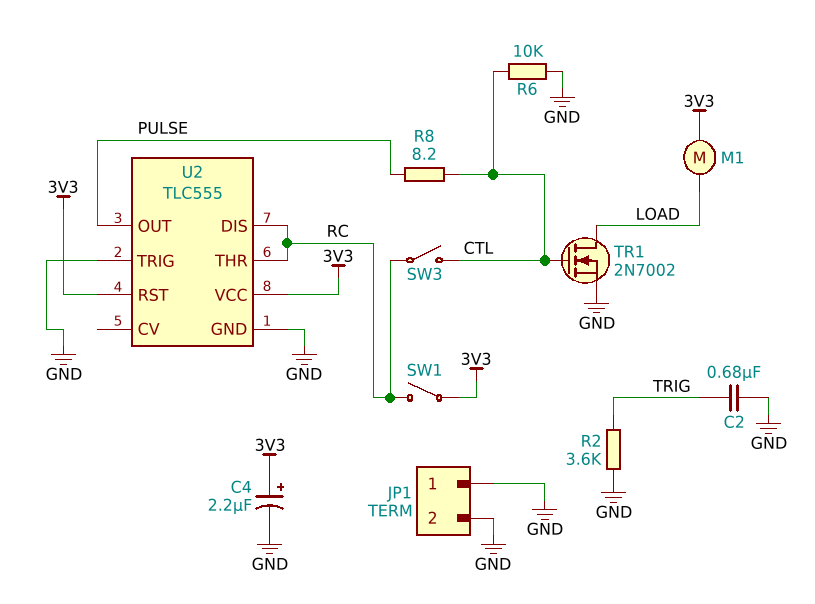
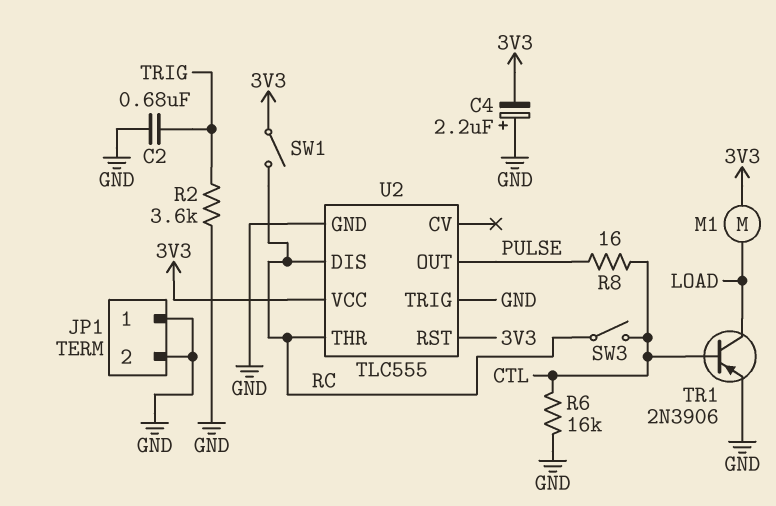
C4: 2.2uF (plus 3V3, minus GND) -> 2.2uF (plus GND, minus 3V3)
R6: 10k (CTL, GND) -> 16k (CTL, GND)
R8: 8.2 (CTL, PULSE) -> 16 (CTL, PULSE)
TR1: NMOS 2N7002 (G CTL, D LOAD, S GND) -> PNP 2N3906 (B CTL, C LOAD, E GND)

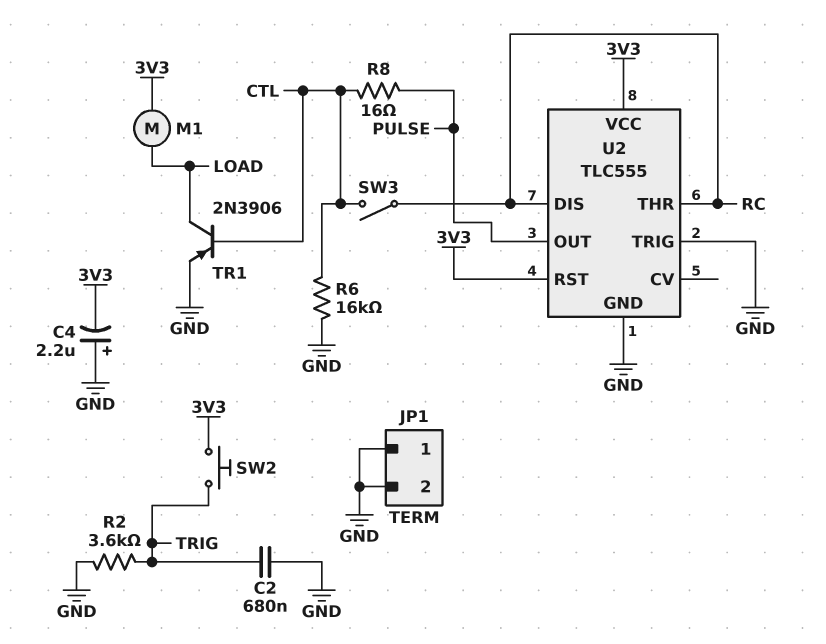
SW1: switch (3V3, RC) -> none
SW2: none -> button (3V3, TRIG)

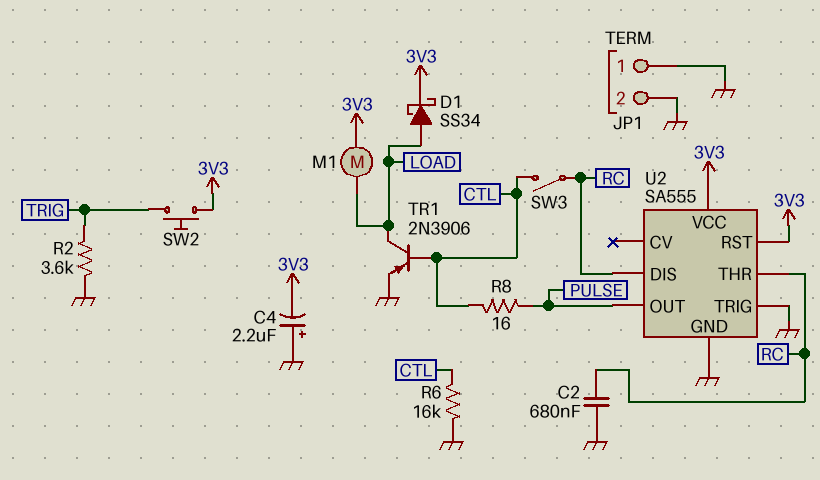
C2: 680nF (GND, TRIG) -> 680nF (GND, RC)
D1: none -> schottky SS34 (A LOAD, K 3V3)
U2: TLC555 -> SA555

